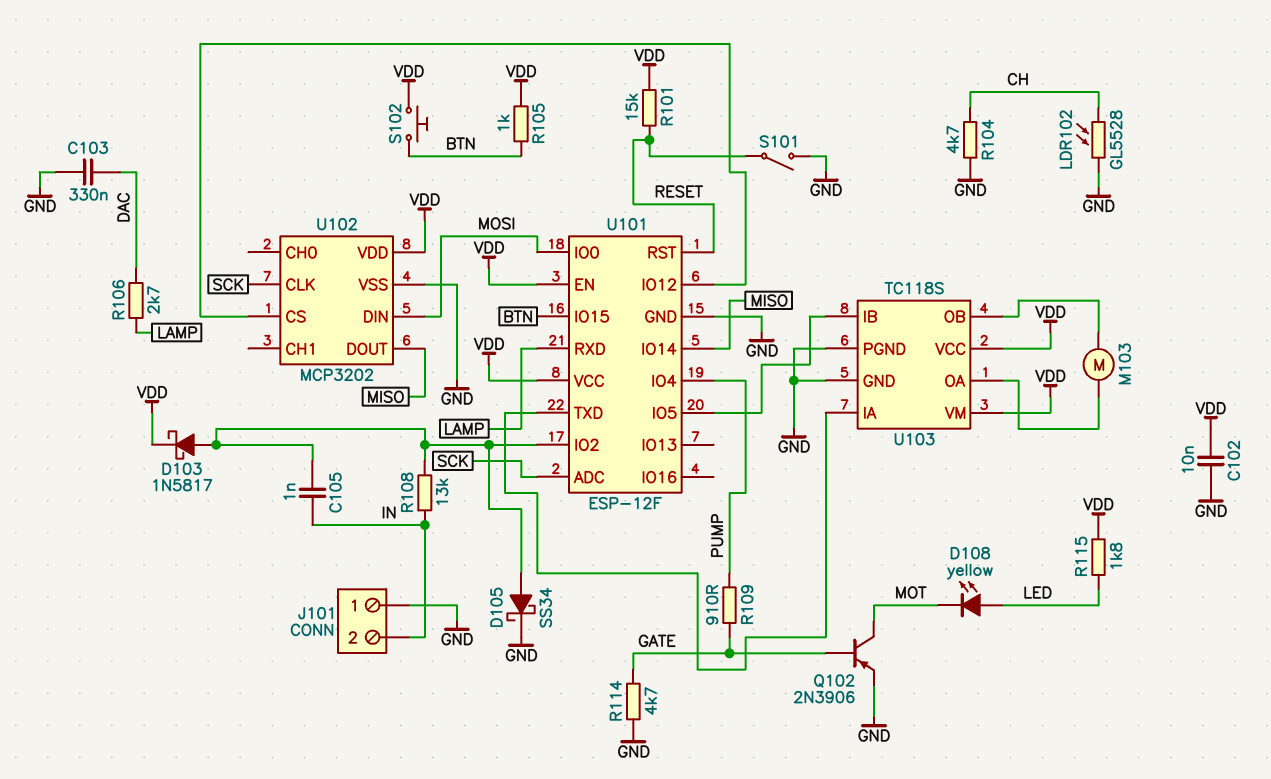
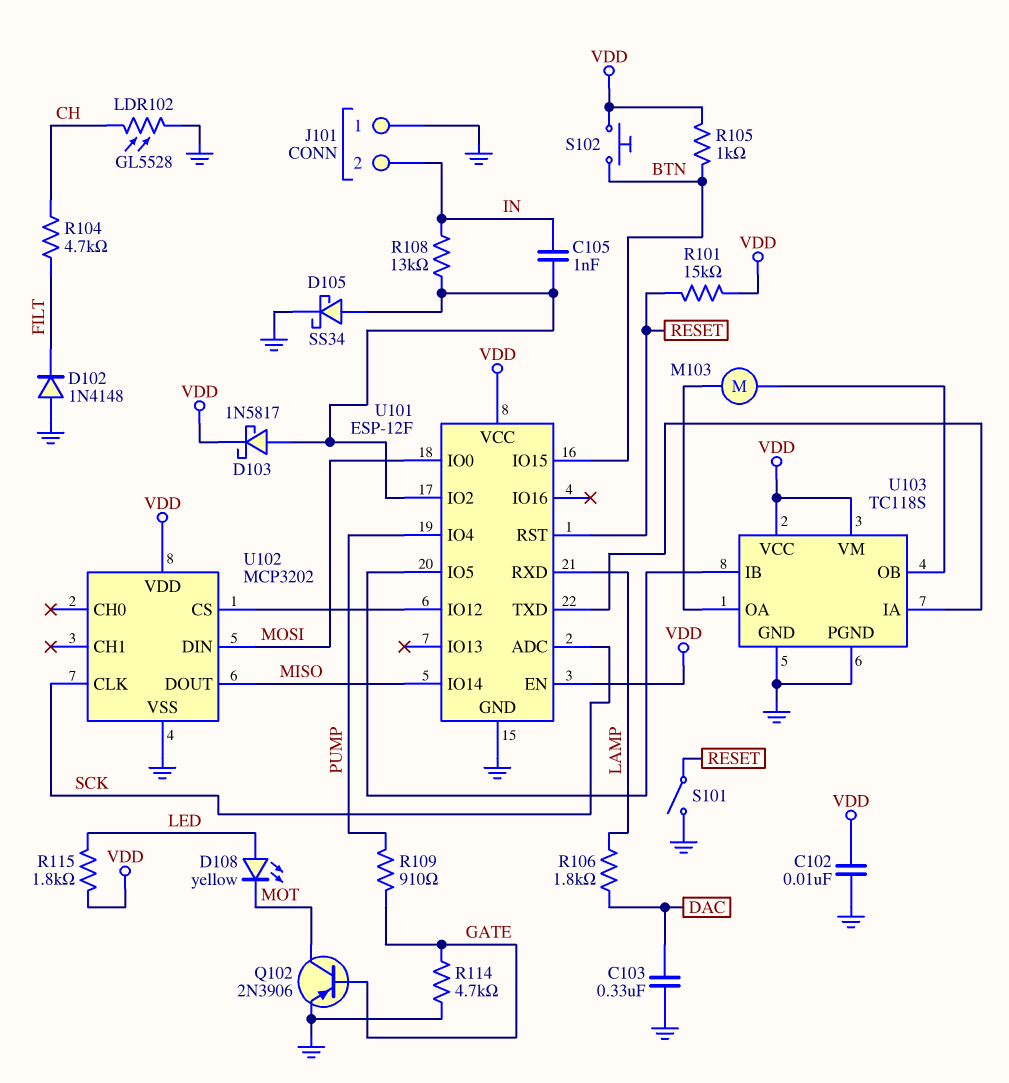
D102: none -> diode 1N4148 (A GND, K FILT)
R104: 4.7k (CH, GND) -> 4.7k (CH, FILT)
R106: 2.7k (DAC, LAMP) -> 1.8k (DAC, LAMP)

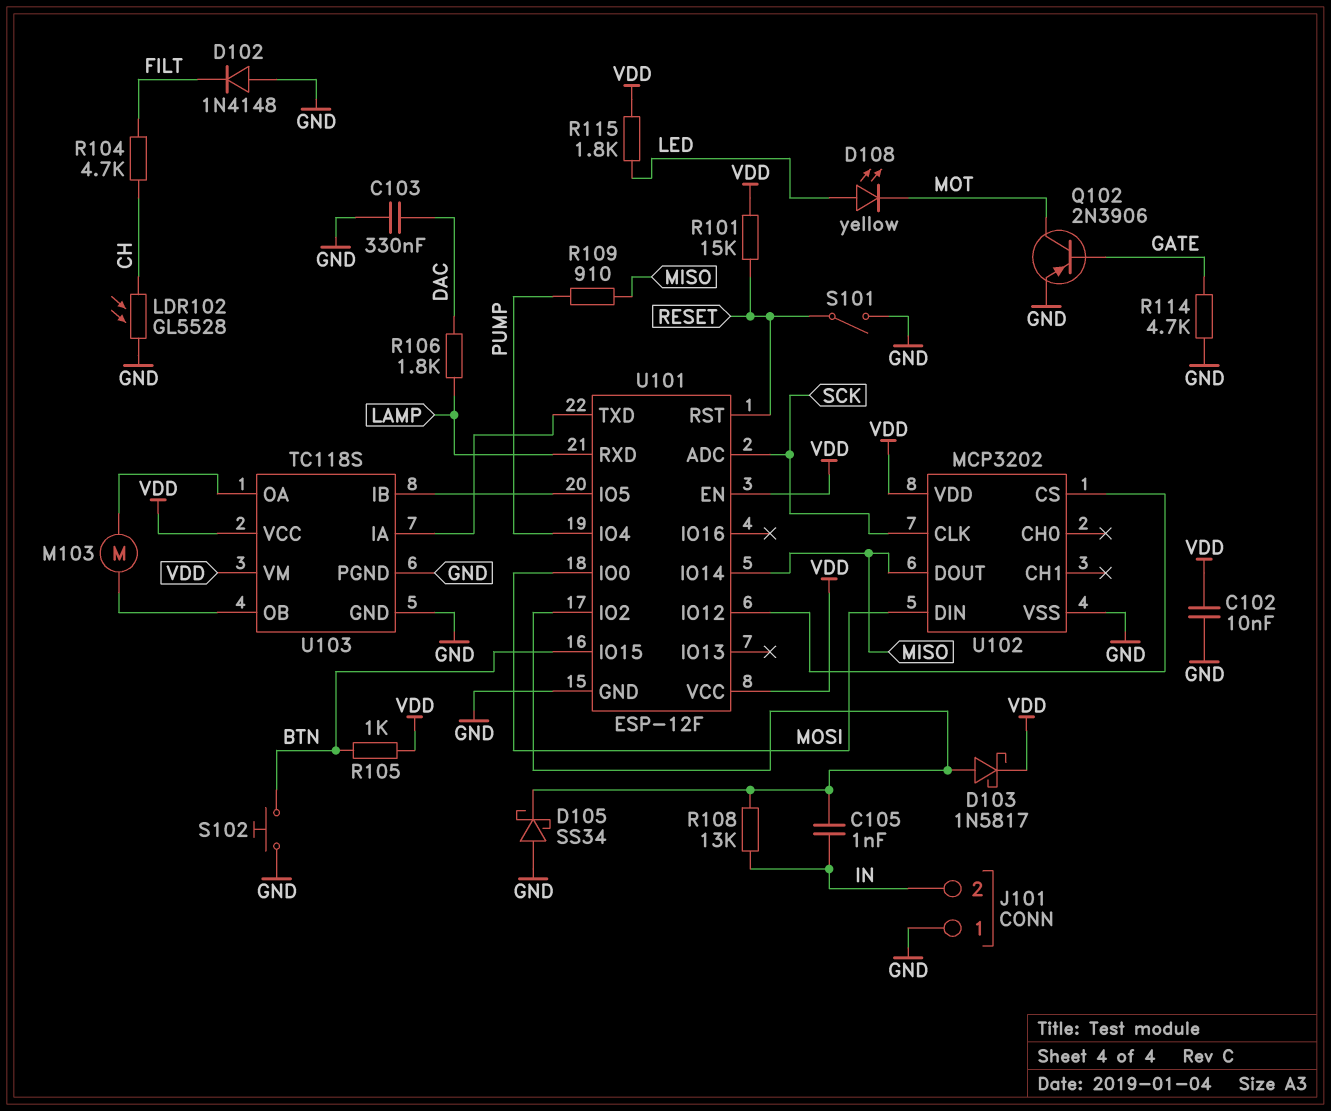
D105: schottky SS34 (A U101/IO2, K GND) -> schottky SS34 (A GND, K U101/IO2)
R109: 910 (GATE, PUMP) -> 910 (MISO, PUMP)
S102: button (BTN, VDD) -> button (BTN, GND)

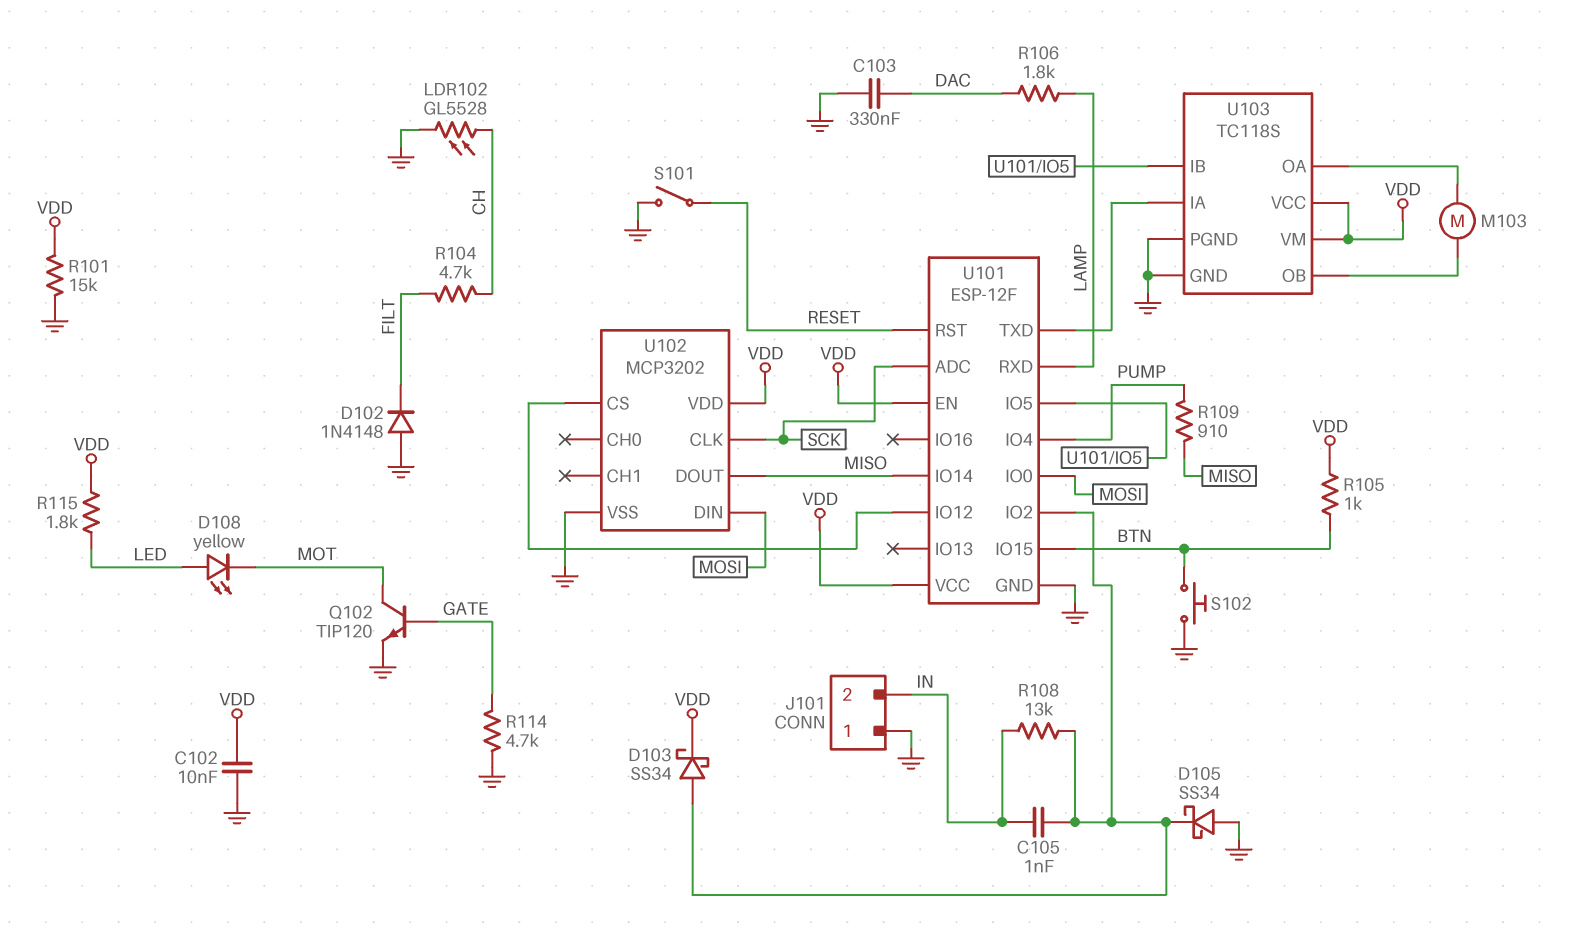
D103: schottky 1N5817 (A U101/IO2, K VDD) -> schottky SS34 (A U101/IO2, K VDD)
Q102: PNP 2N3906 (B GATE, C MOT, E GND) -> NPN TIP120 (B GATE, C MOT, E GND)
R101: 15k (RESET, VDD) -> 15k (GND, VDD)

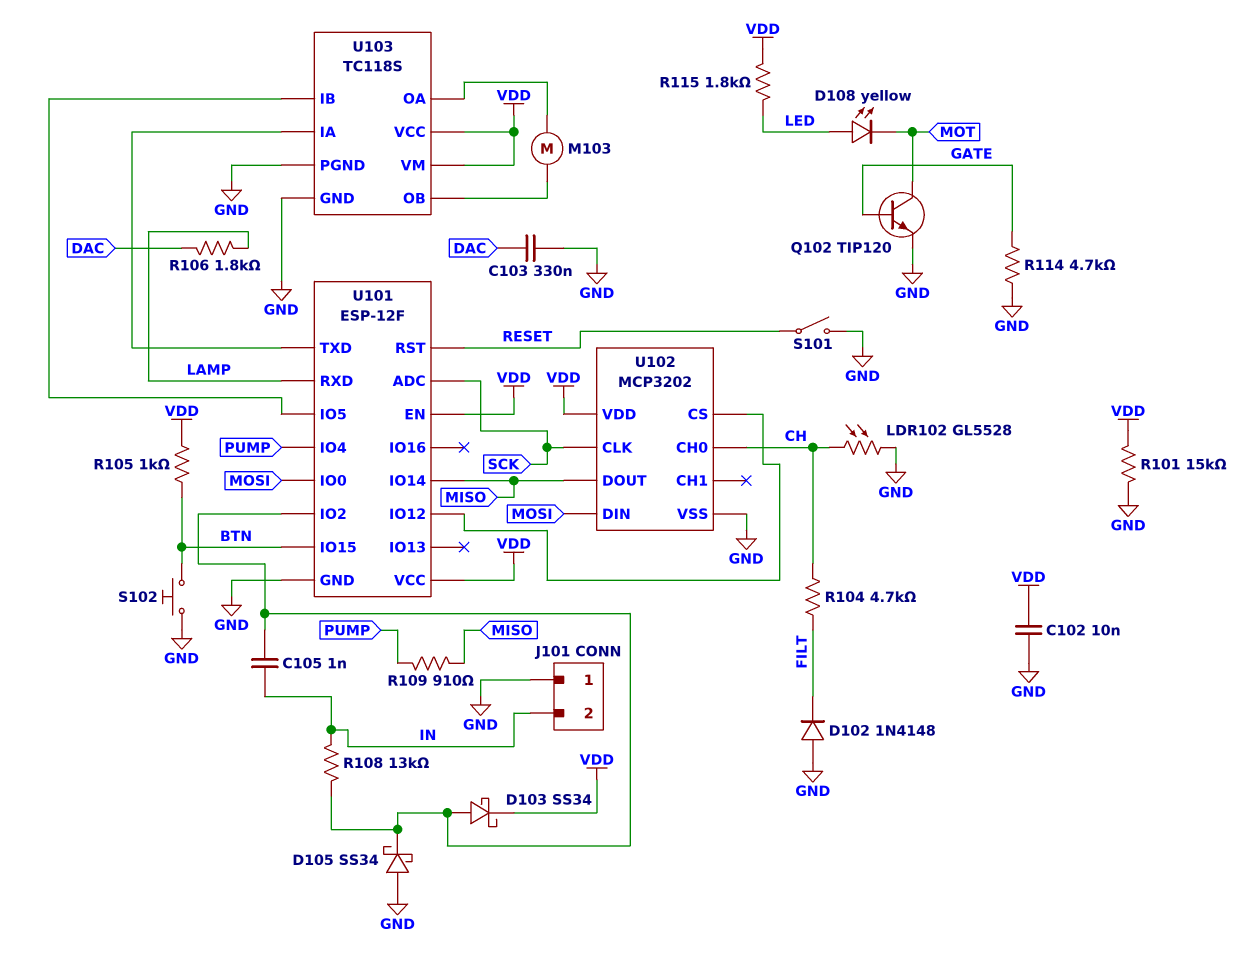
U102 pin CH0: none -> CH

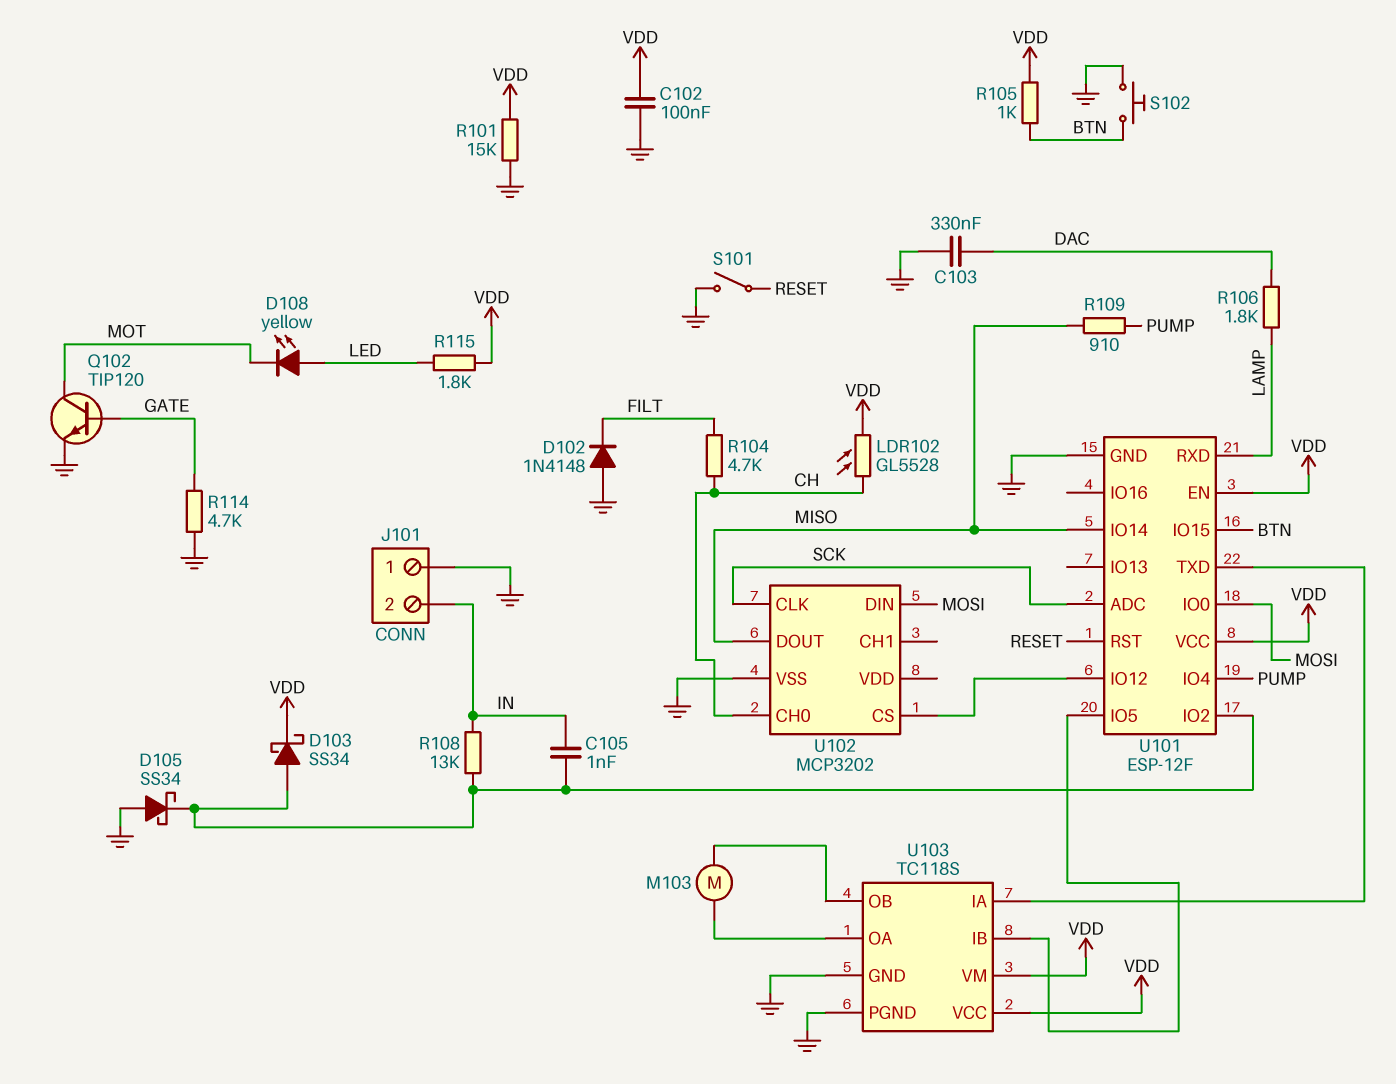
C102: 10nF (GND, VDD) -> 100nF (GND, VDD)
LDR102: GL5528 (CH, GND) -> GL5528 (CH, VDD)
U102 pin VDD: VDD -> none

